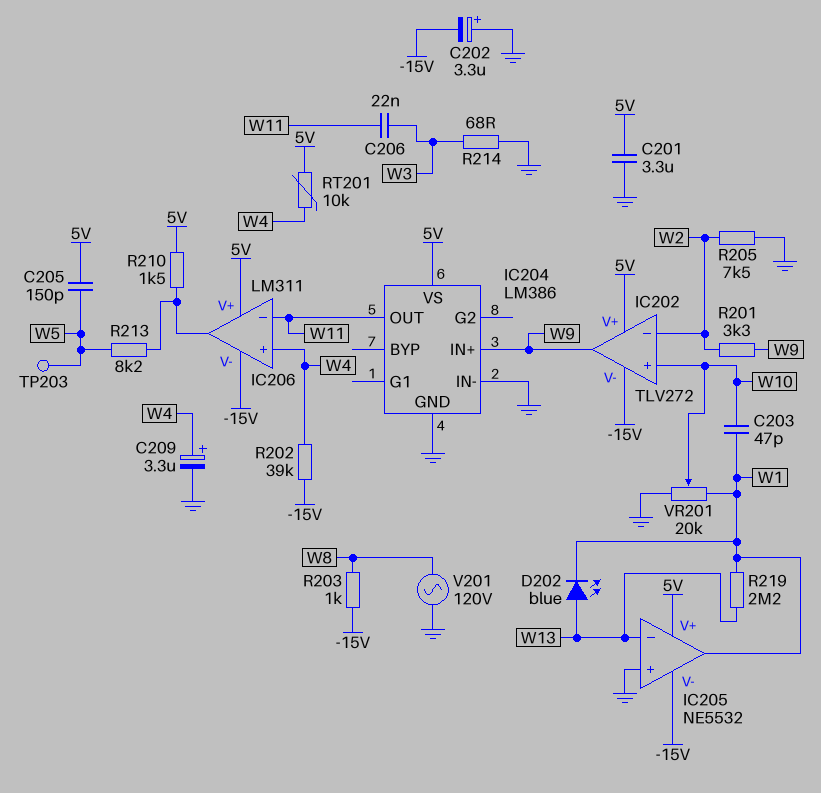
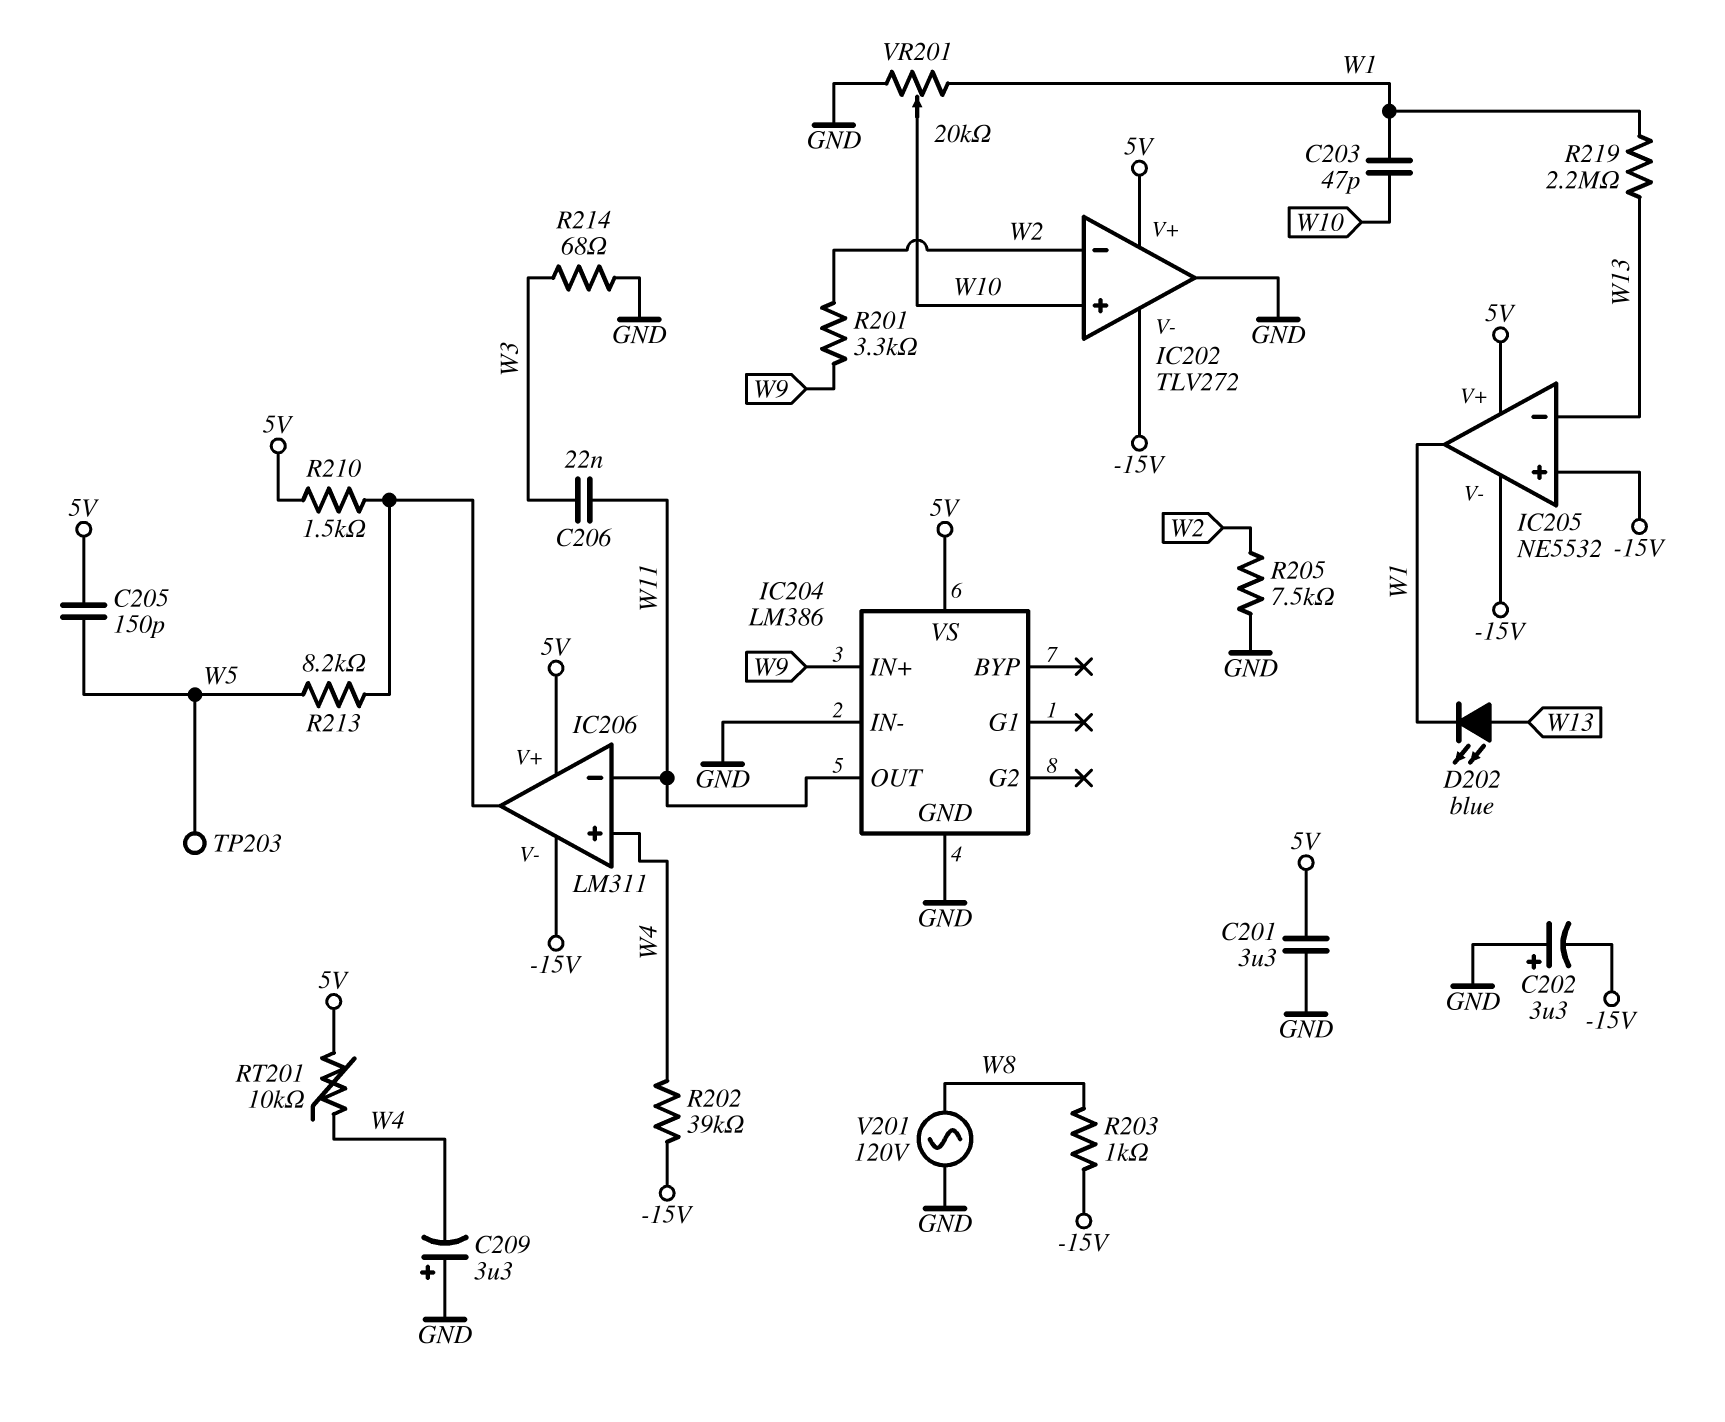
C209: 3.3uF (plus W4, minus GND) -> 3.3uF (plus GND, minus W4)
IC202 pin out: W9 -> GND
IC205 pin in+: GND -> -15V

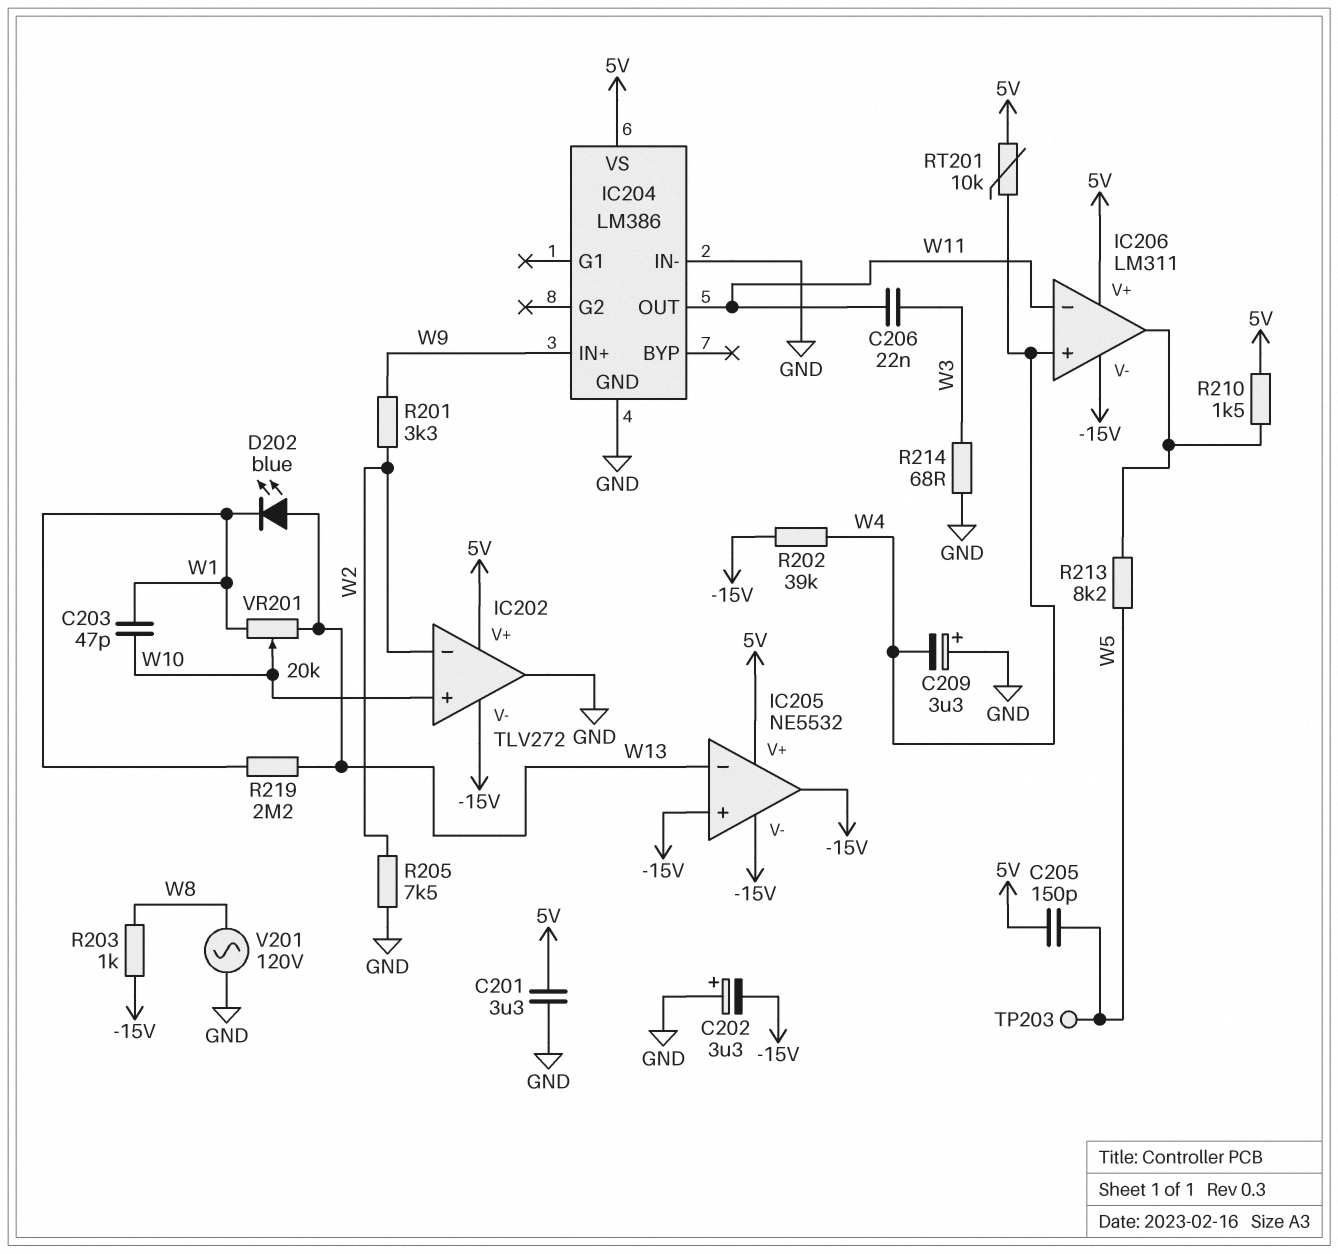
IC205 pin out: W1 -> -15V
VR201: 20k (GND, W1, wiper W10) -> 20k (W1, W13, wiper W10)

